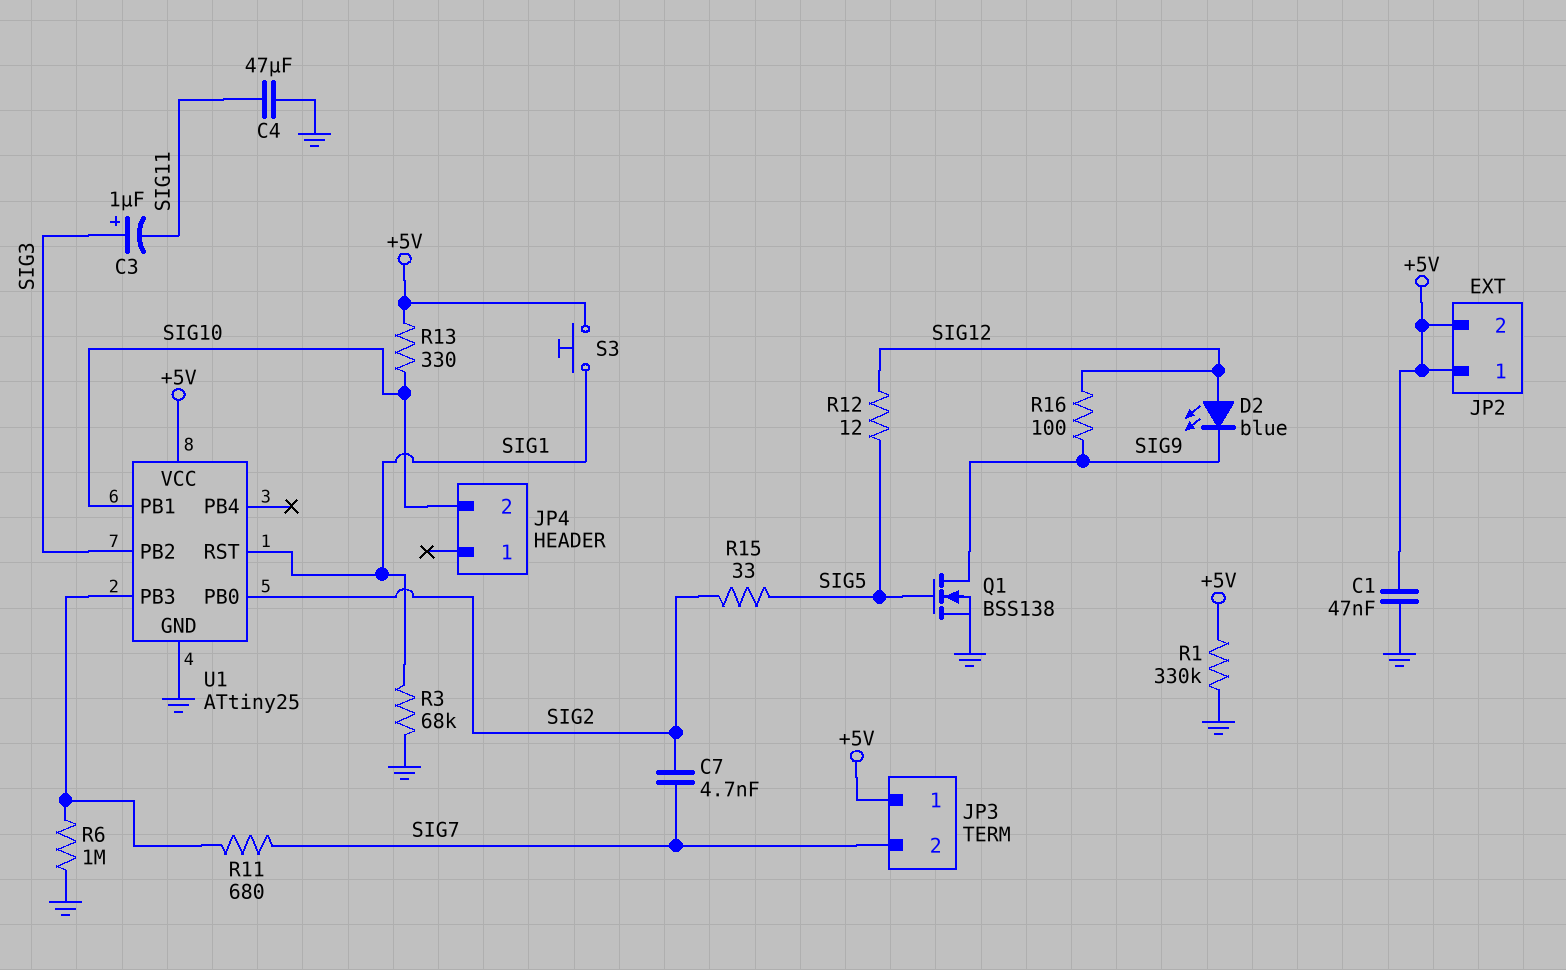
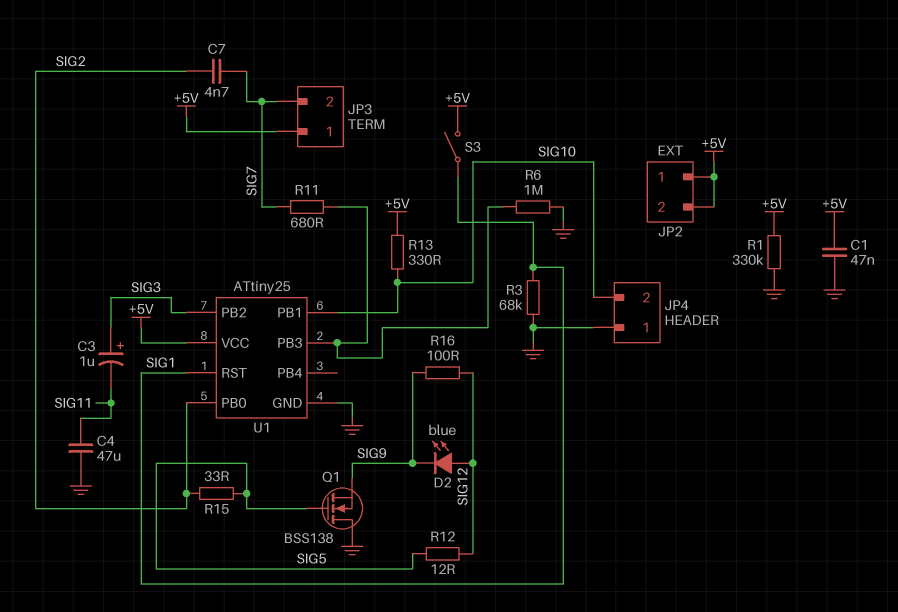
JP4 pin 1: none -> GND
Q1: NMOS BSS138 (G SIG5, D SIG9, S GND) -> NMOS BSS138 (G SIG5, D GND, S SIG9)
S3: button (+5V, SIG1) -> switch (+5V, SIG1)

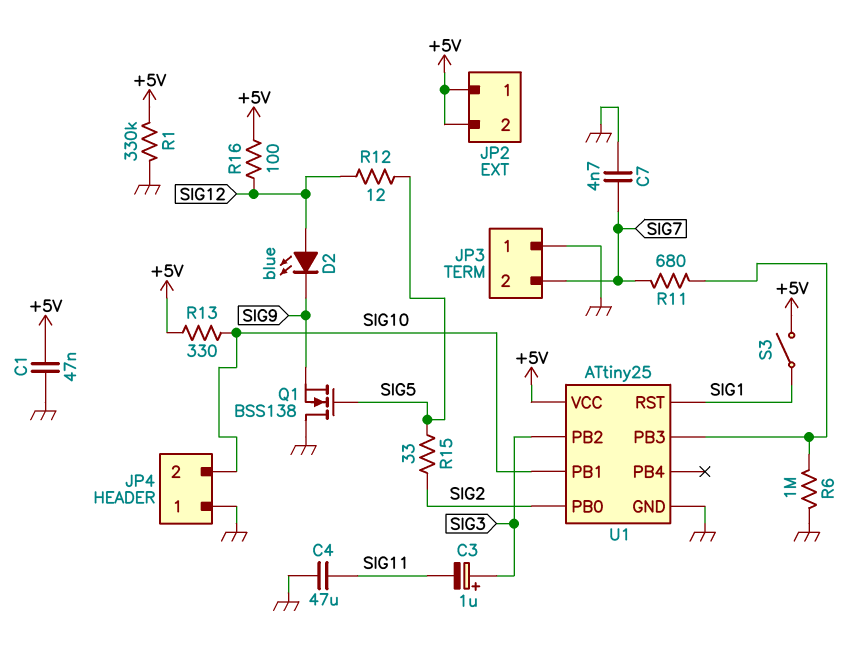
C7: 4.7nF (SIG2, SIG7) -> 4.7nF (GND, SIG7)
JP3 pin 1: +5V -> GND
R3: 68k (GND, SIG1) -> none
R16: 100 (SIG9, SIG12) -> 100 (+5V, SIG12)

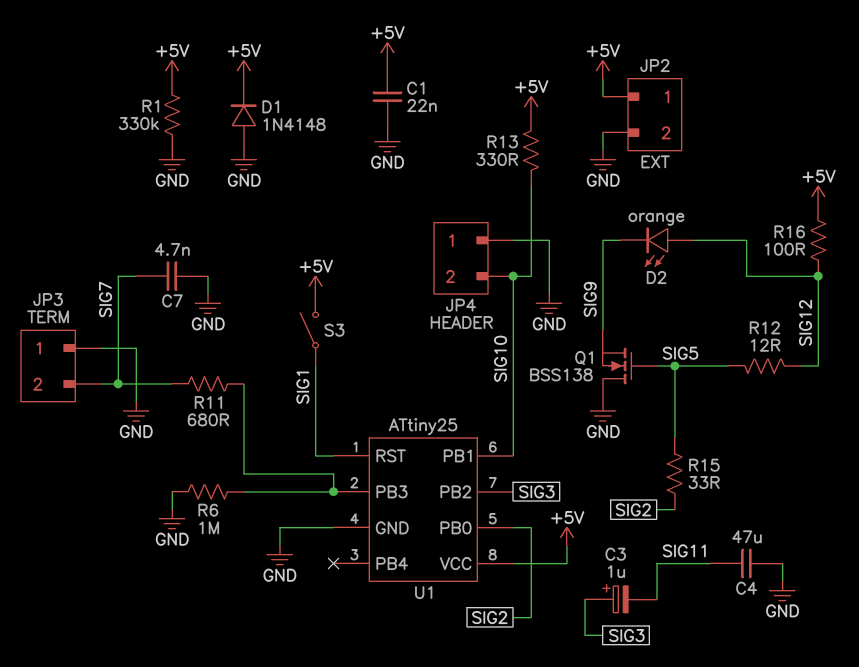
C1: 47nF (+5V, GND) -> 22nF (+5V, GND)
D1: none -> diode 1N4148 (A GND, K +5V)
D2: LED blue (A SIG12, K SIG9) -> LED orange (A SIG12, K SIG9)
JP2 pin 2: +5V -> GND

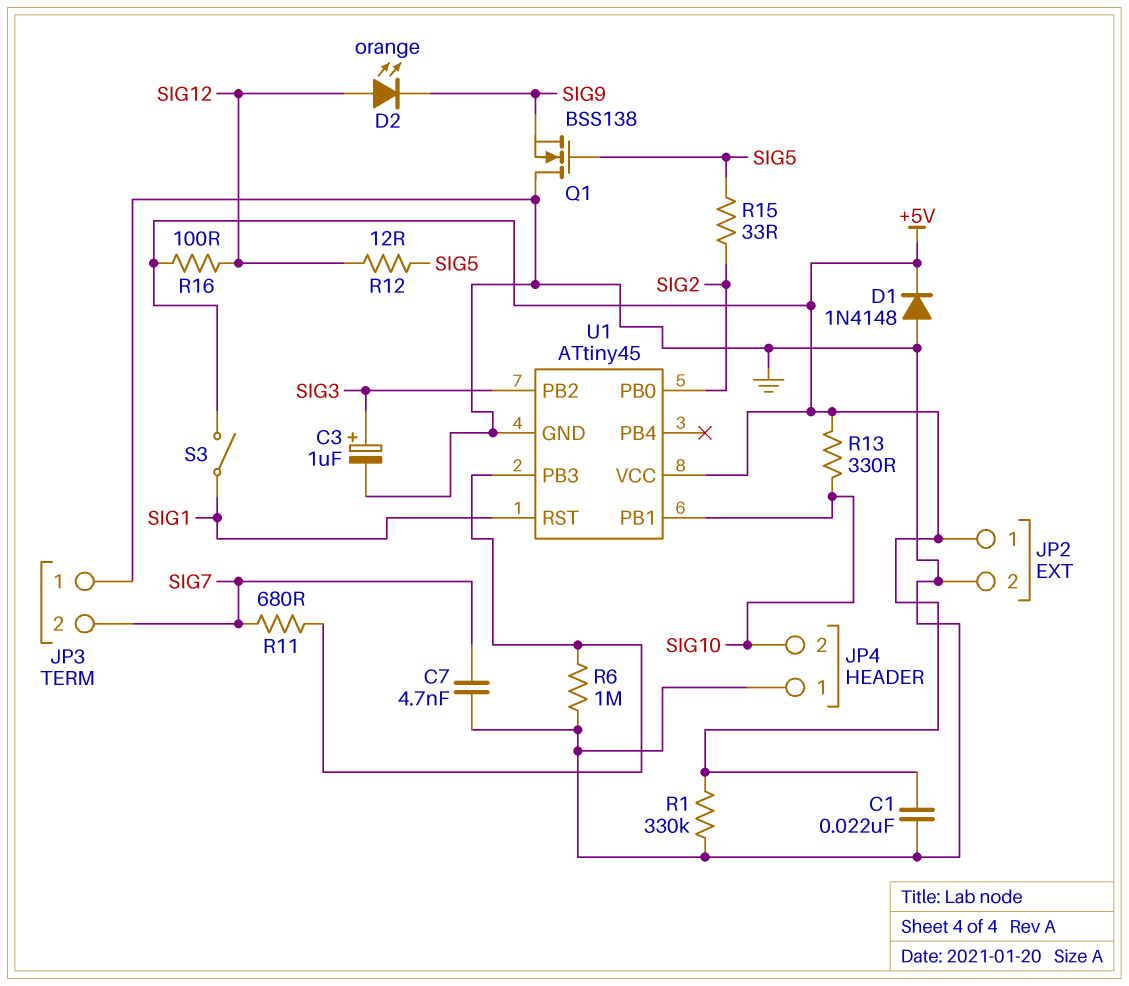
C3: 1uF (plus SIG3, minus SIG11) -> 1uF (plus SIG3, minus GND)
C4: 47uF (GND, SIG11) -> none
U1: ATtiny25 -> ATtiny45

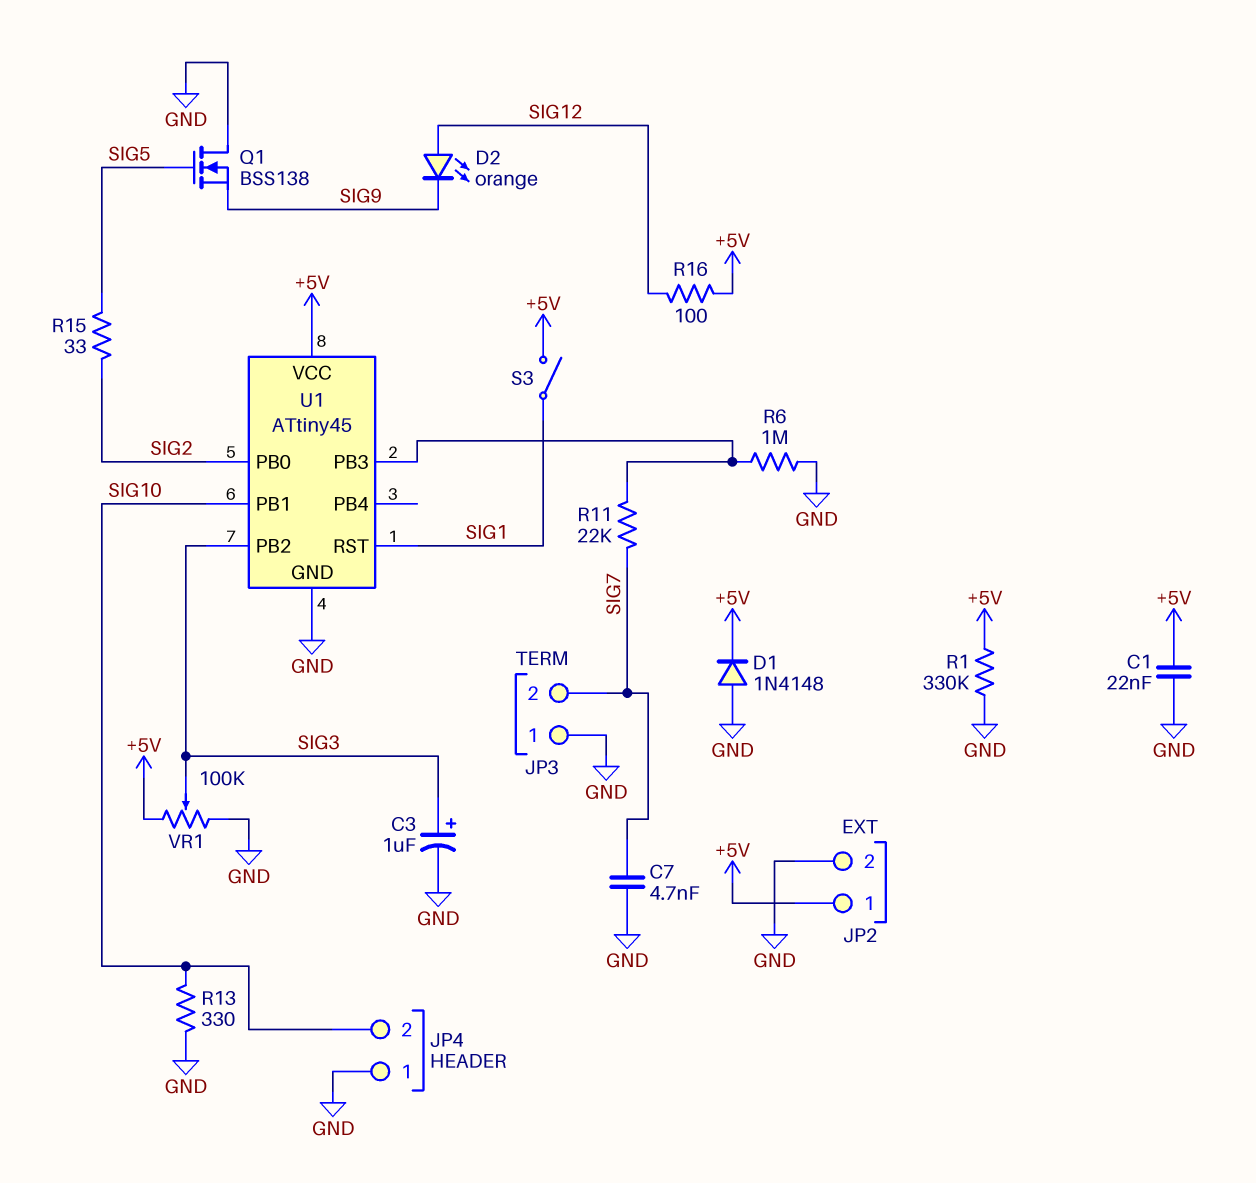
R11: 680 (SIG7, U1/PB3) -> 22k (SIG7, U1/PB3)
R12: 12 (SIG5, SIG12) -> none
R13: 330 (+5V, SIG10) -> 330 (GND, SIG10)
VR1: none -> 100k (+5V, GND, wiper SIG3)

